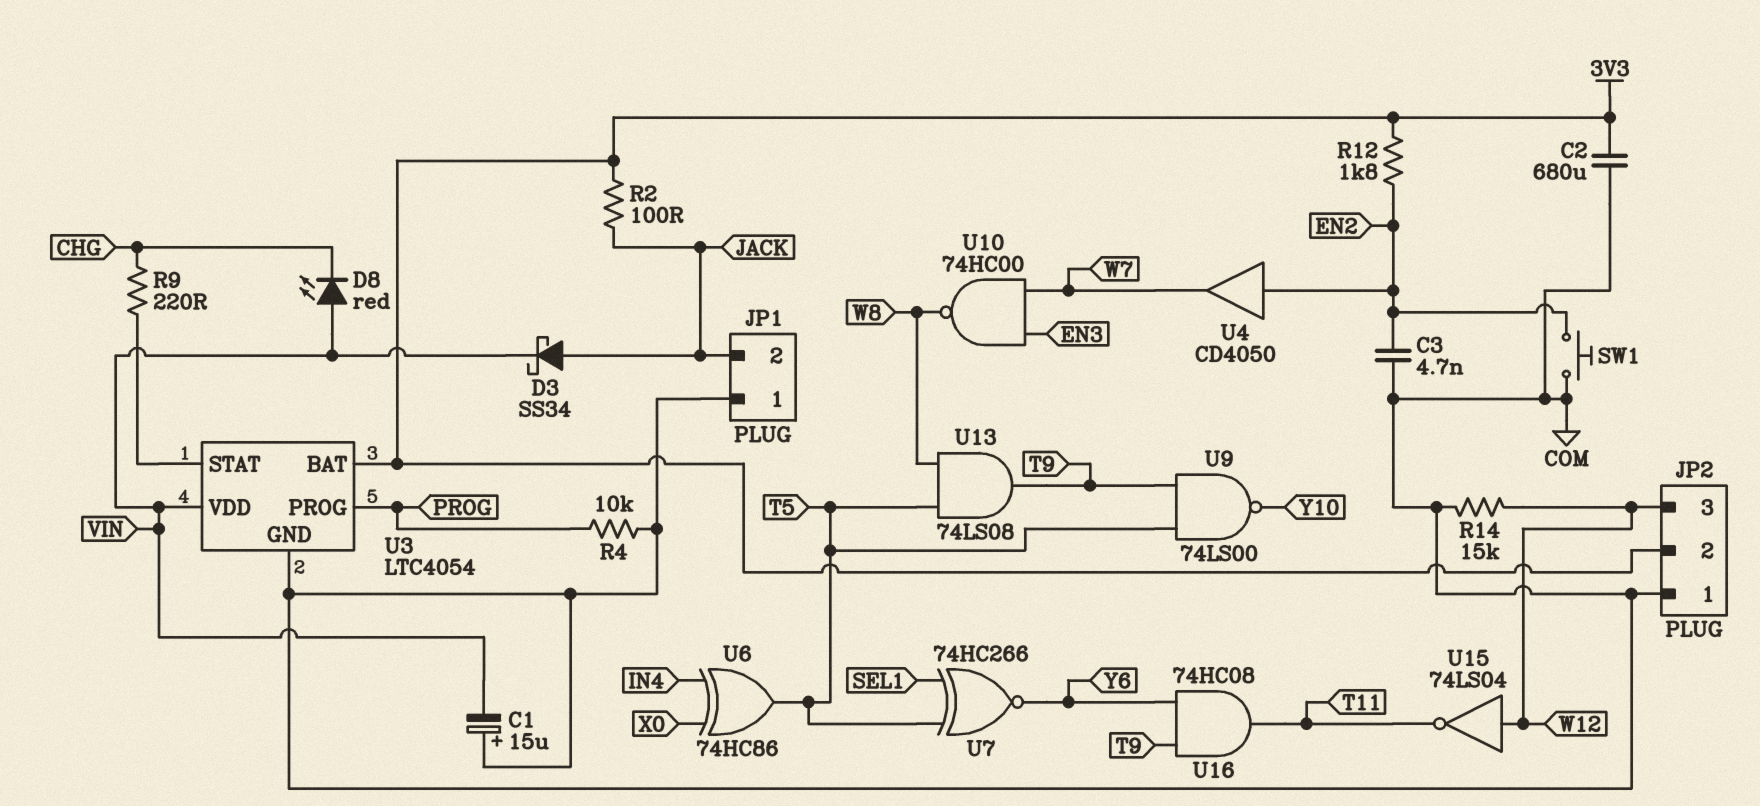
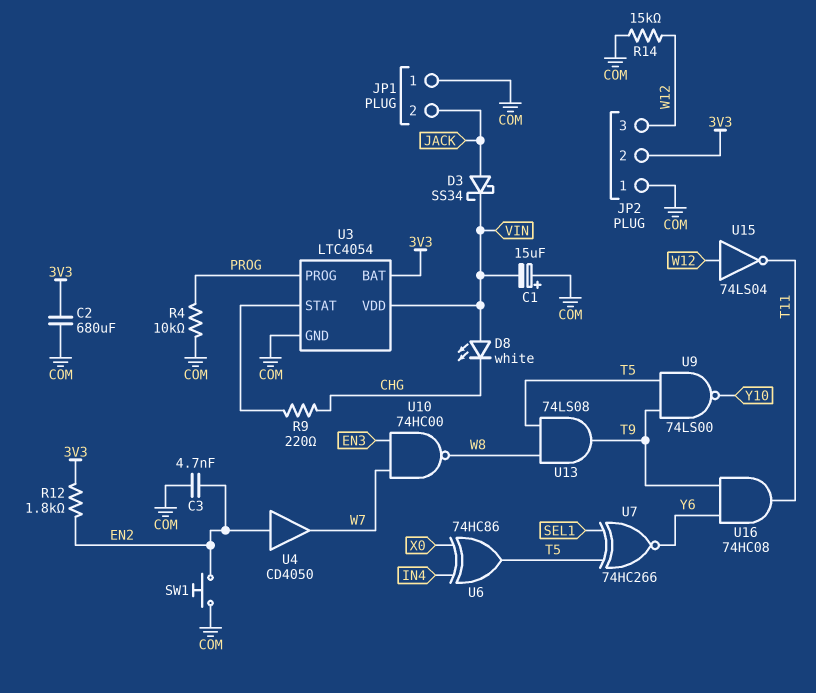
D8: LED red (A VIN, K CHG) -> LED white (A VIN, K CHG)
R2: 100 (3V3, JACK) -> none

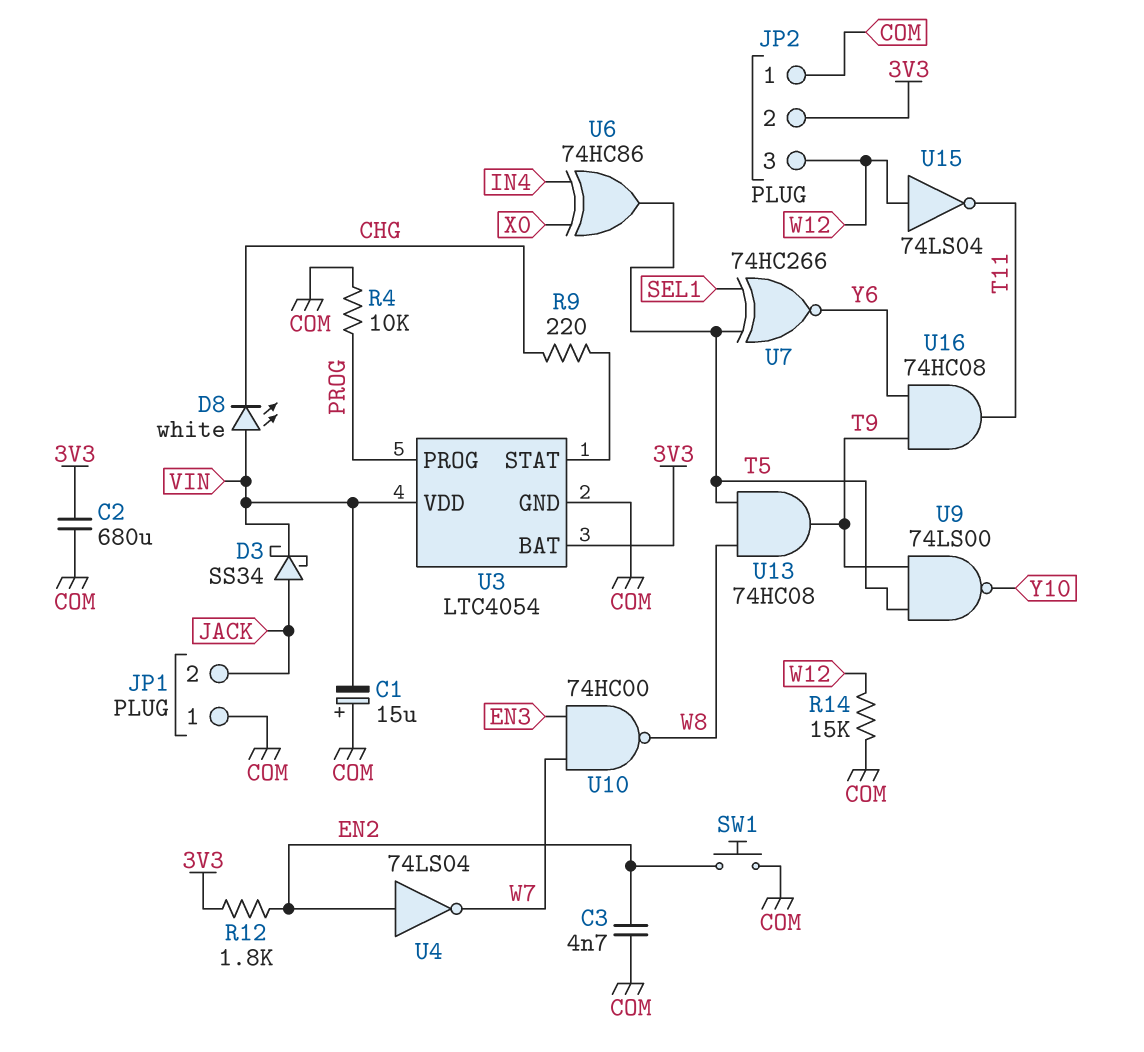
U4: buffer CD4050 (in EN2, out W7) -> NOT 74LS04 (in EN2, out W7)
U13: AND 74LS08 (in T5, in W8, out T9) -> AND 74HC08 (in T5, in W8, out T9)

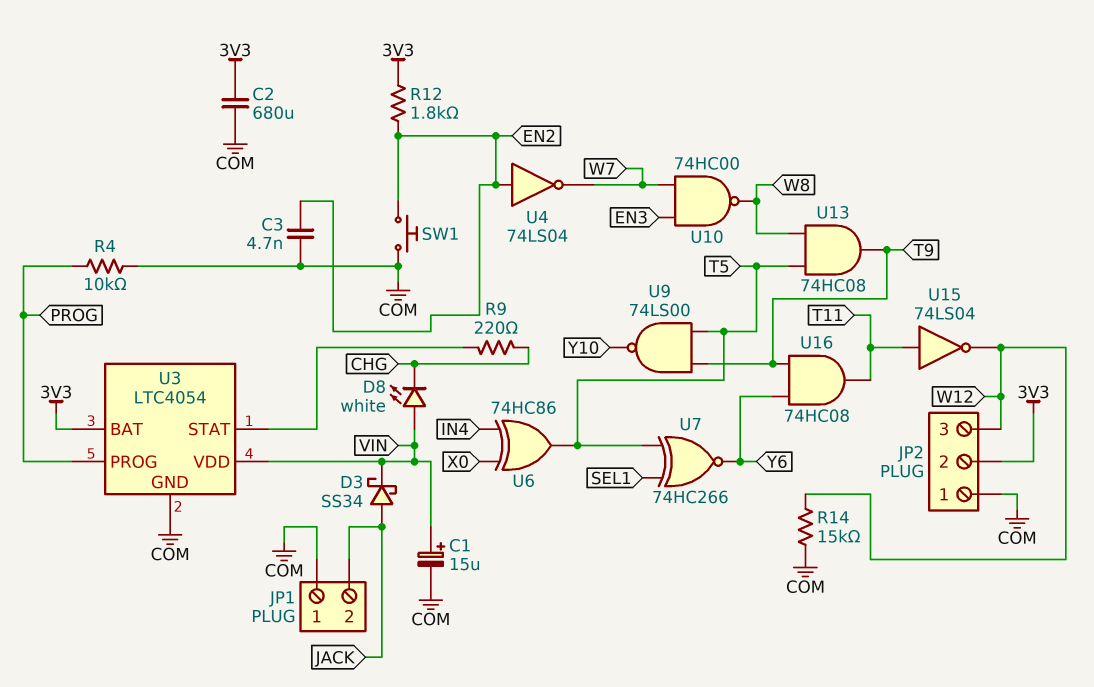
C1: 15uF (plus COM, minus VIN) -> 15uF (plus VIN, minus COM)
U15: NOT 74LS04 (in W12, out T11) -> NOT 74LS04 (in T11, out W12)

